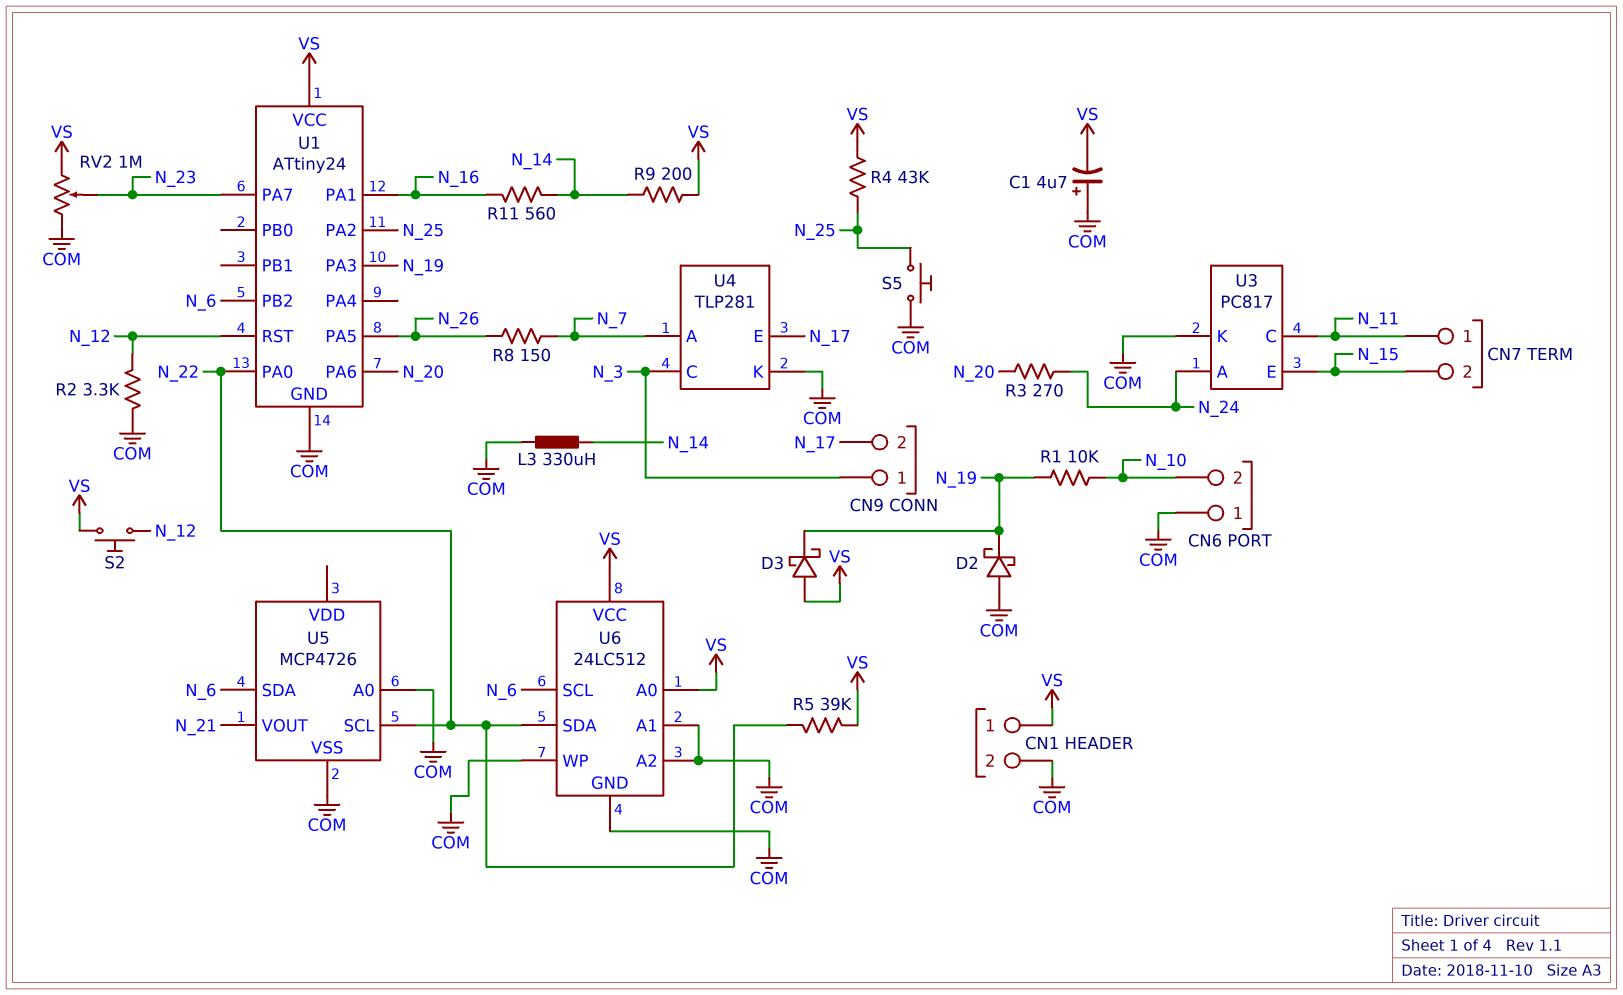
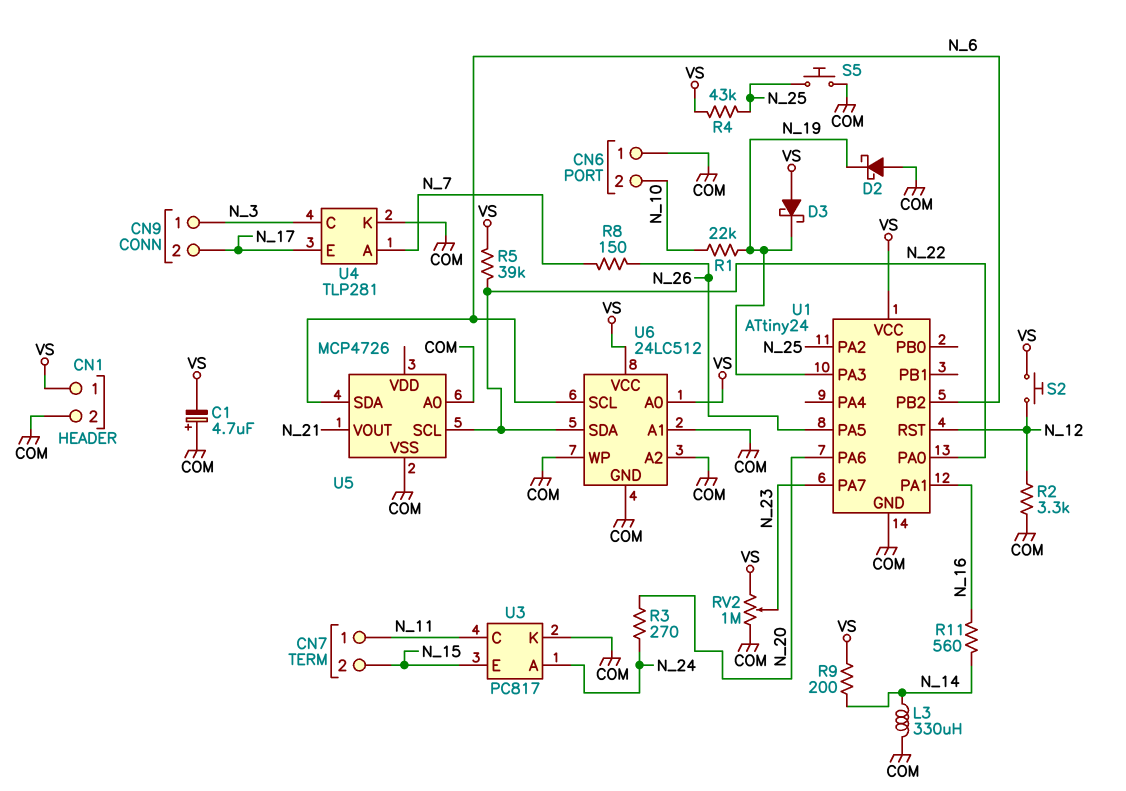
R1: 10k (N_10, N_19) -> 22k (N_10, N_19)

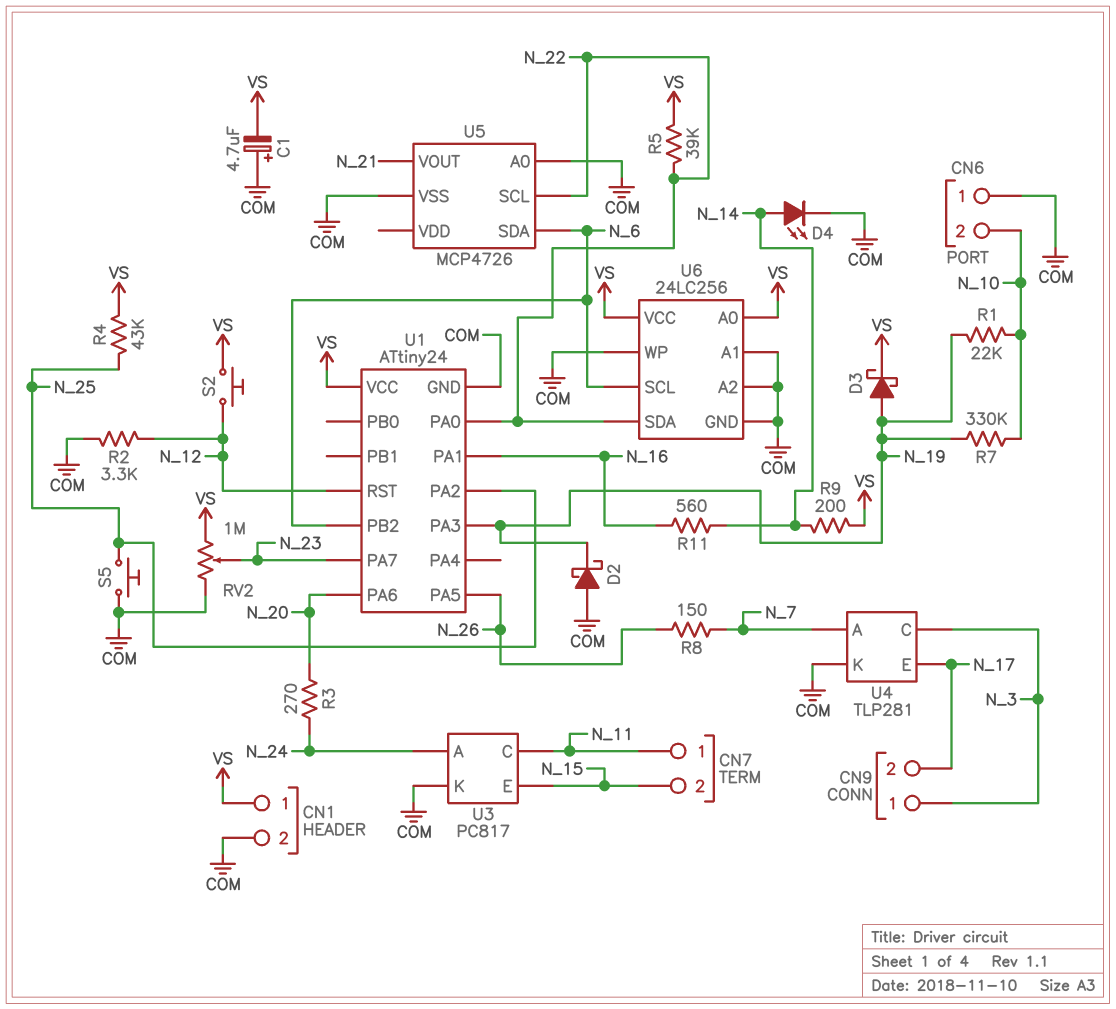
D3: schottky (A VS, K N_19) -> schottky (A N_19, K VS)
D4: none -> LED (A N_14, K COM)
L3: 330uH (COM, N_14) -> none
R7: none -> 330k (N_10, N_19)
U6: 24LC512 -> 24LC256

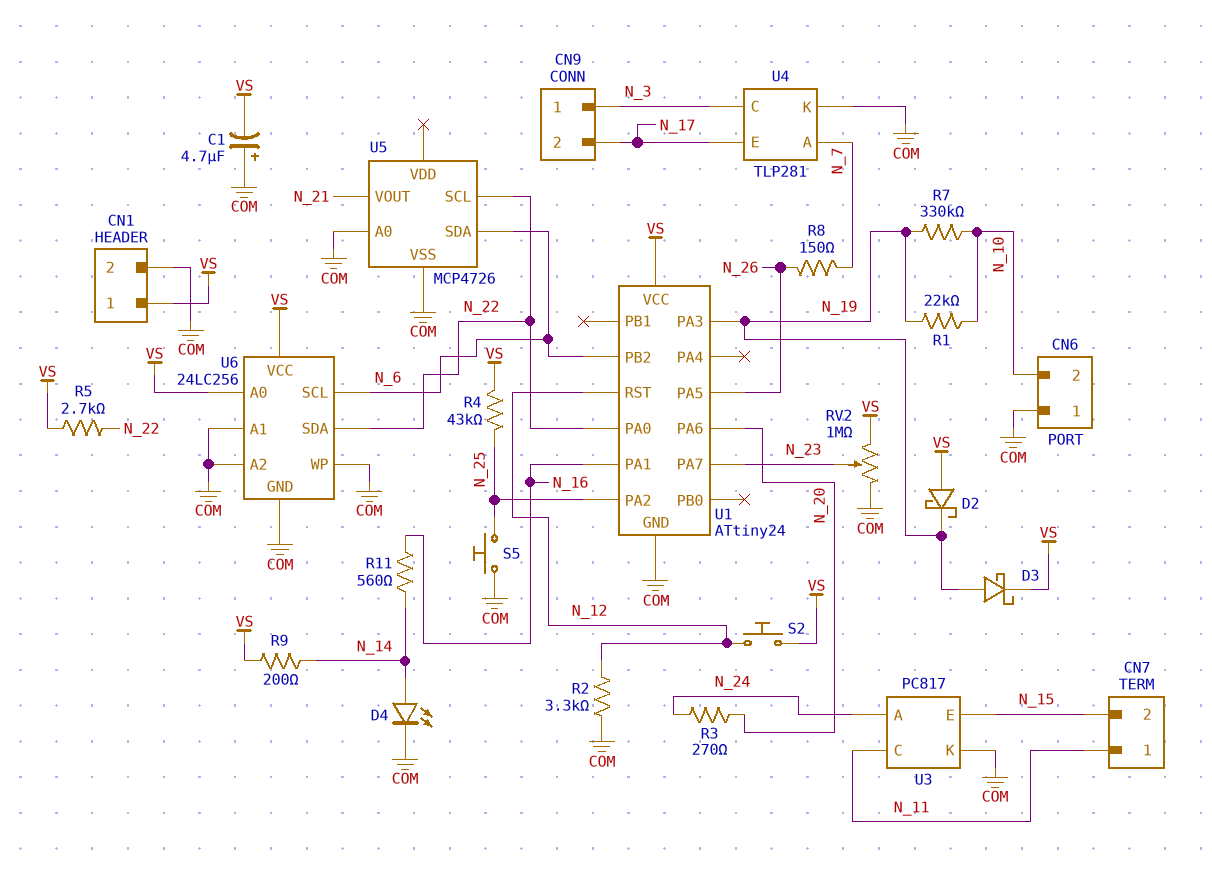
D2: schottky (A COM, K N_19) -> schottky (A VS, K N_19)
R5: 39k (N_22, VS) -> 2.7k (N_22, VS)

